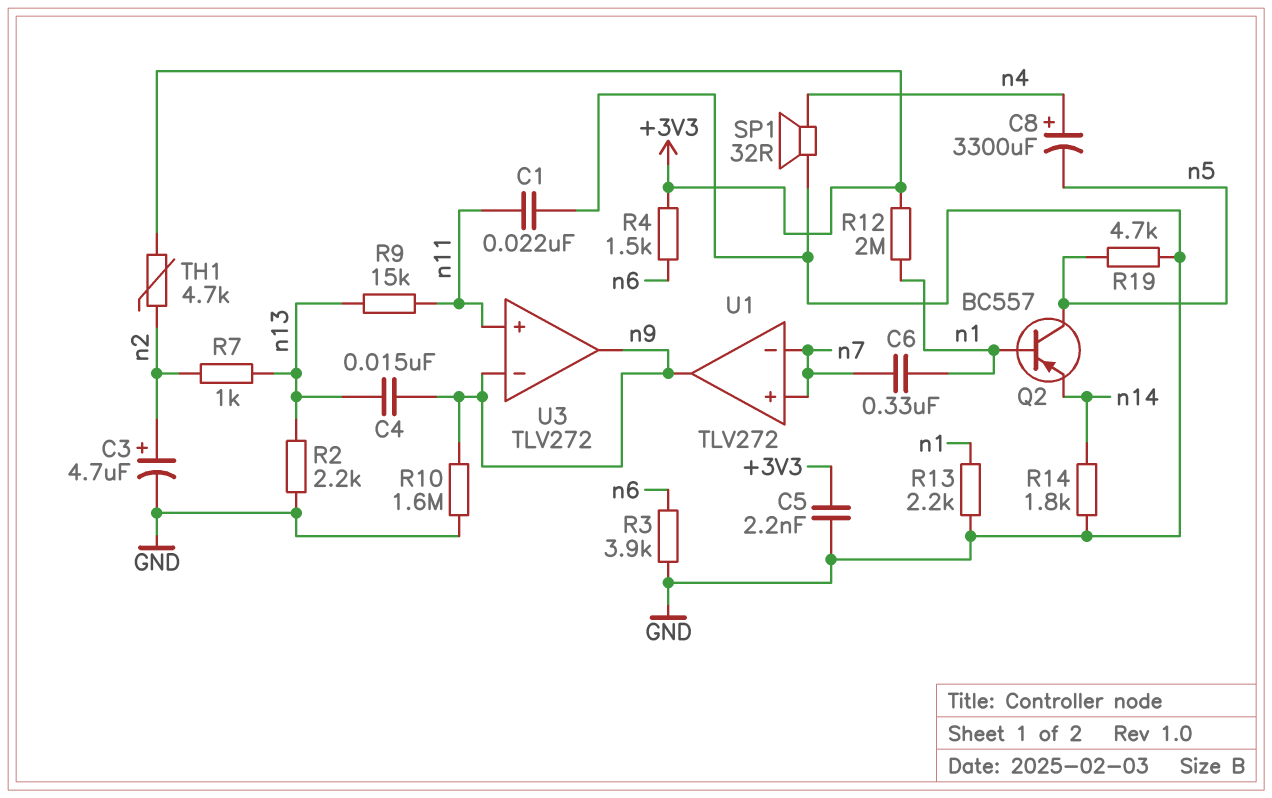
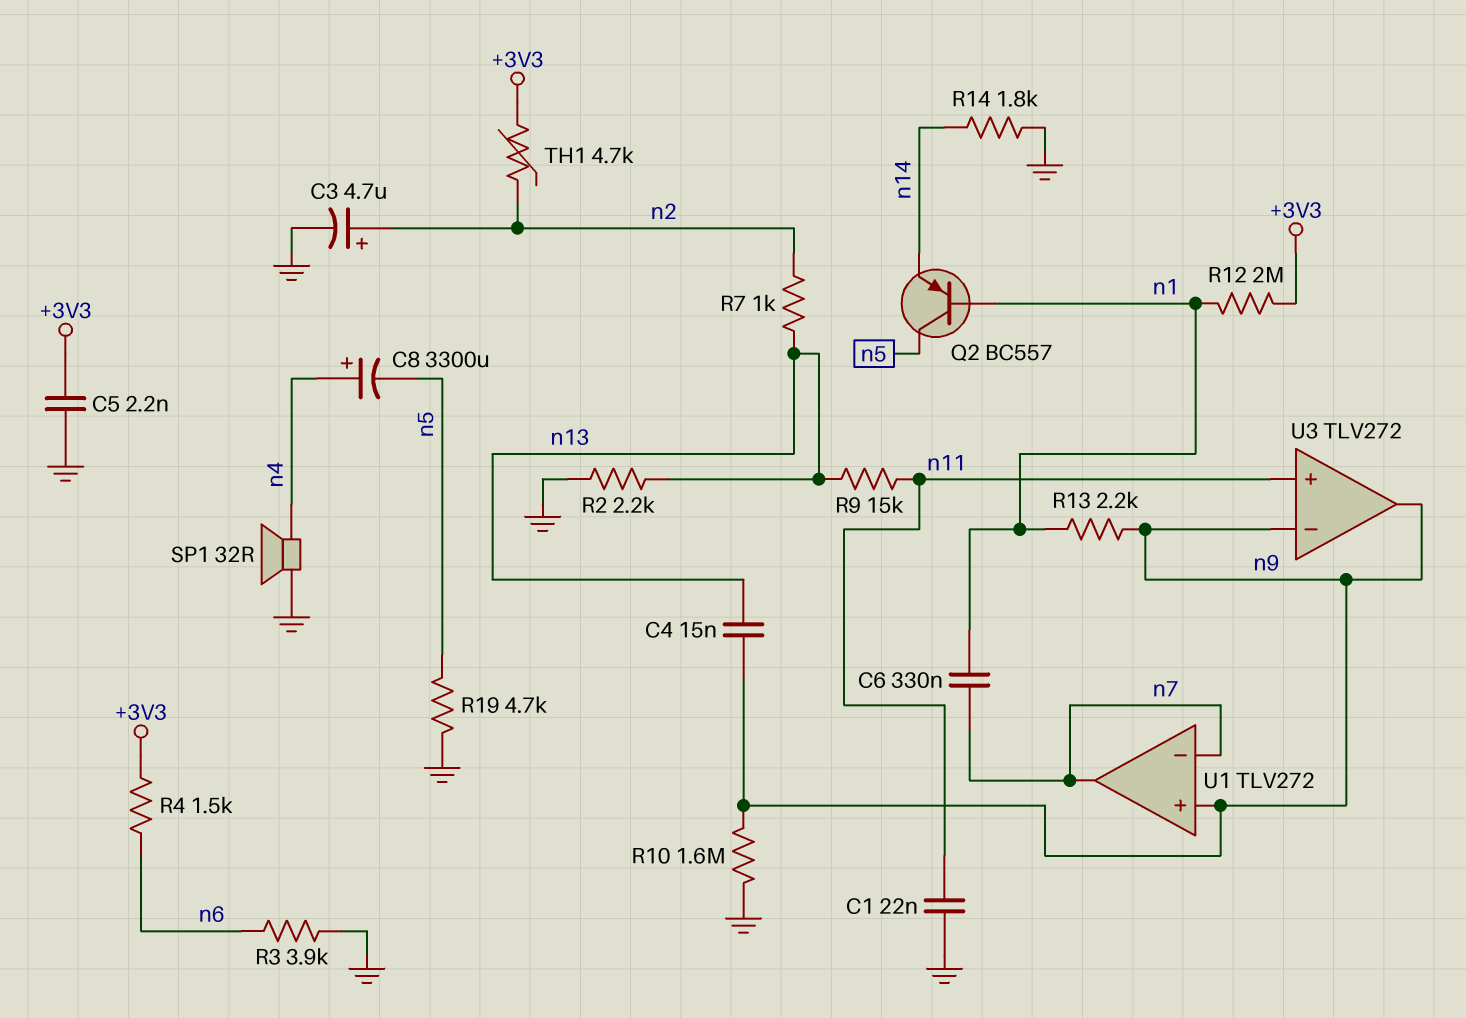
R13: 2.2k (GND, n1) -> 2.2k (n1, n9)
U1 pin in+: n7 -> n9
U1 pin out: n9 -> n7

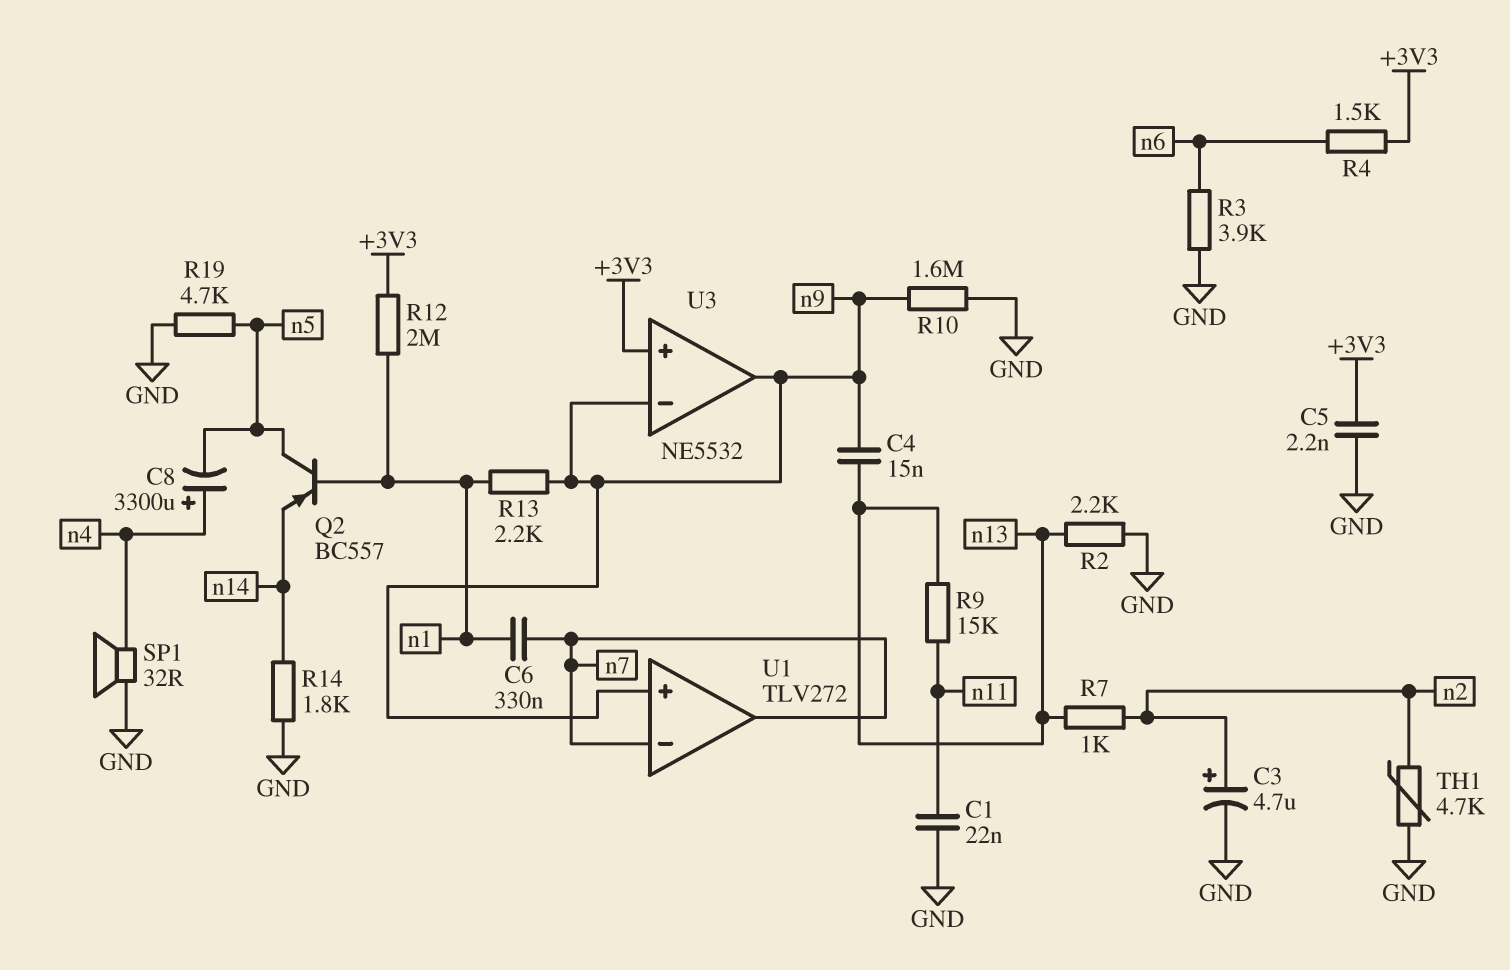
TH1: 4.7k (+3V3, n2) -> 4.7k (GND, n2)
U3: TLV272 -> NE5532
U3 pin in+: n11 -> +3V3

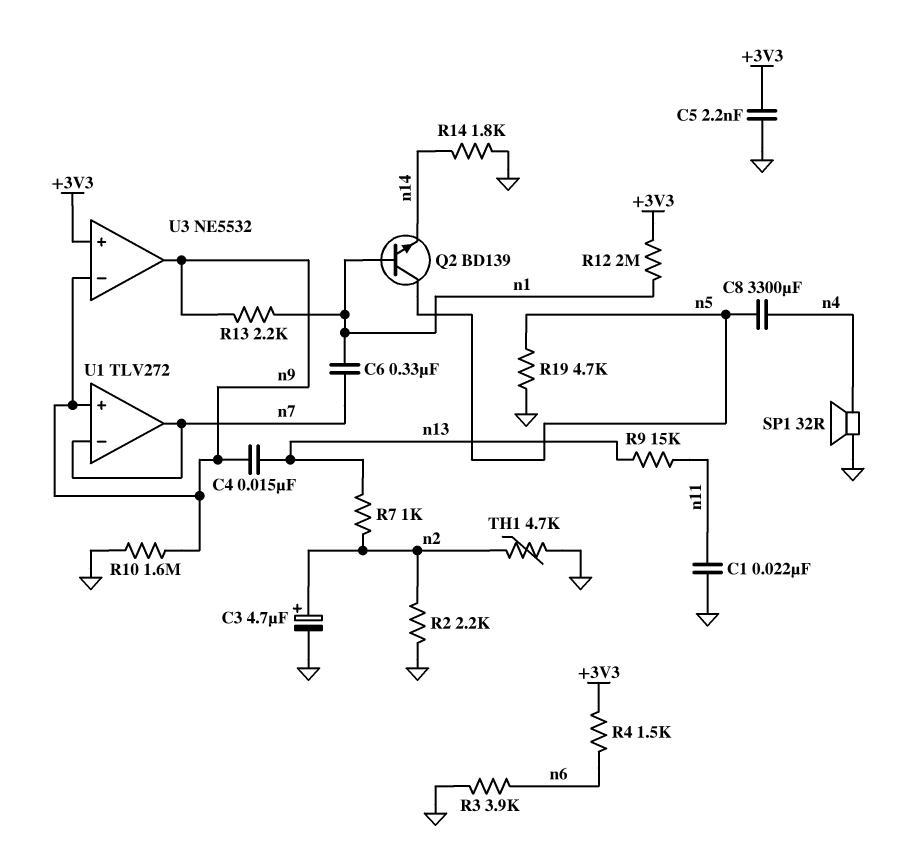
C8: 3300uF (plus n4, minus n5) -> 3300uF (n4, n5)
Q2: PNP BC557 (B n1, C n5, E n14) -> NPN BD139 (B n1, C n5, E n14)
R2: 2.2k (GND, n13) -> 2.2k (GND, n2)

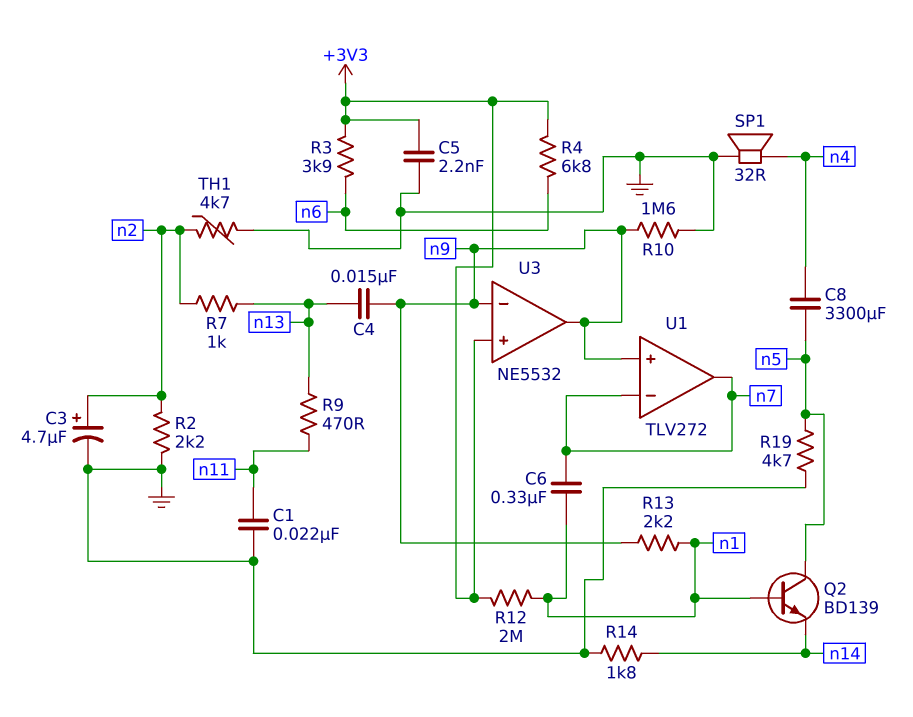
R3: 3.9k (GND, n6) -> 3.9k (+3V3, n6)
R4: 1.5k (+3V3, n6) -> 6.8k (+3V3, n6)
R9: 15k (n11, n13) -> 470 (n11, n13)

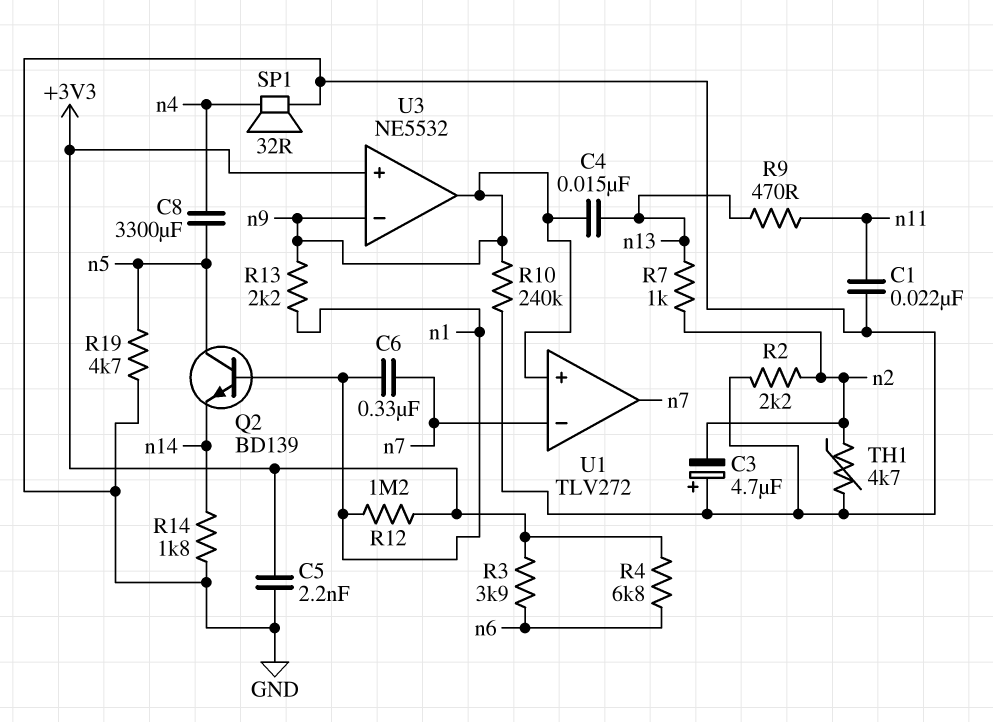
C3: 4.7uF (plus n2, minus GND) -> 4.7uF (plus GND, minus n2)
R10: 1.6M (GND, n9) -> 240k (GND, n9)
R12: 2M (+3V3, n1) -> 1.2M (+3V3, n1)

